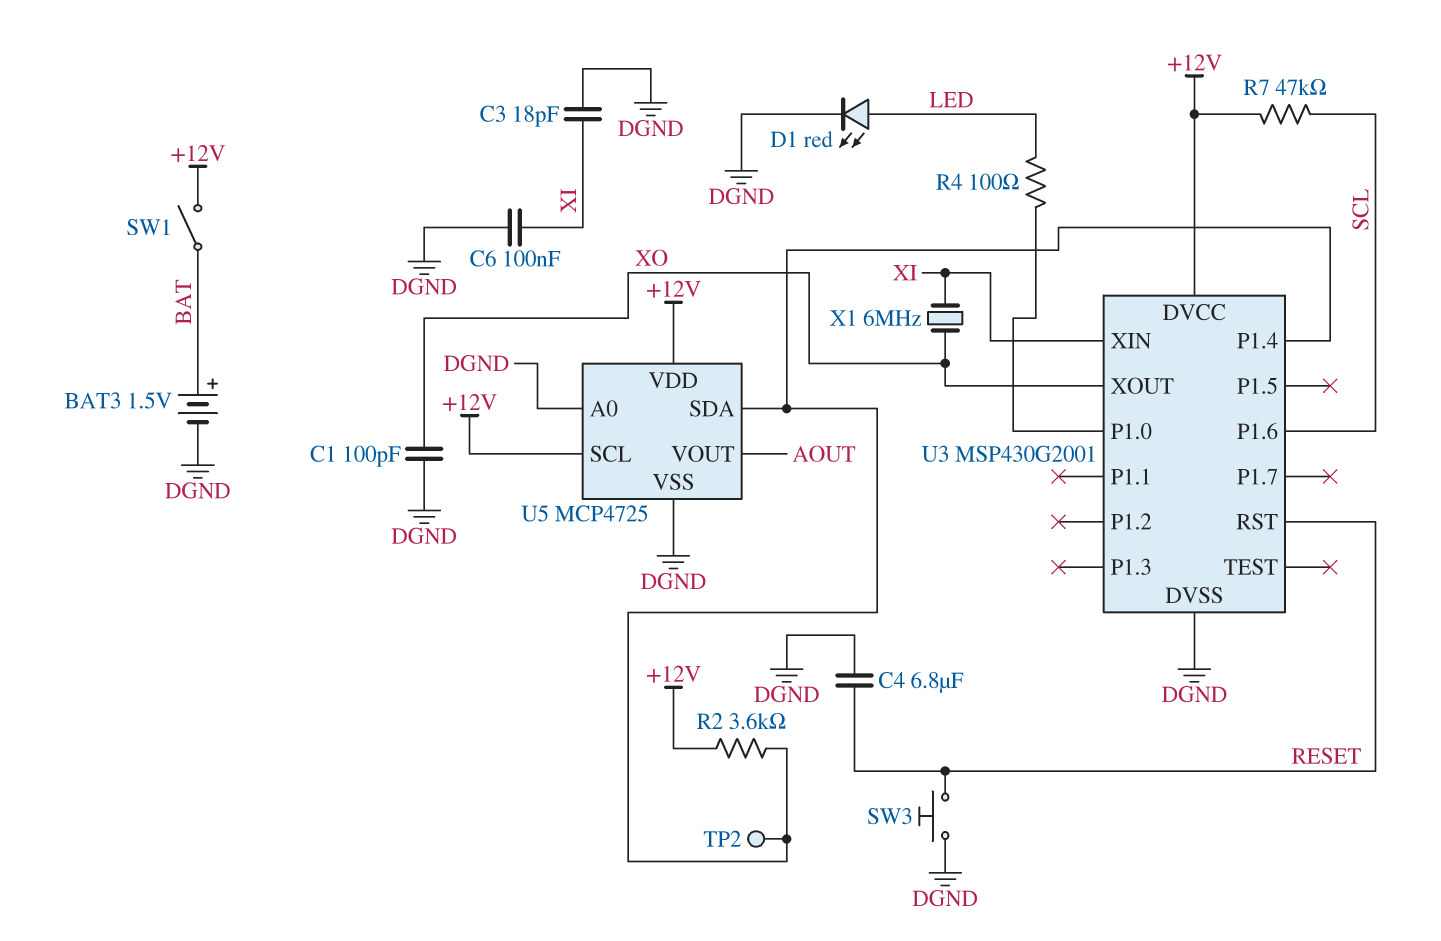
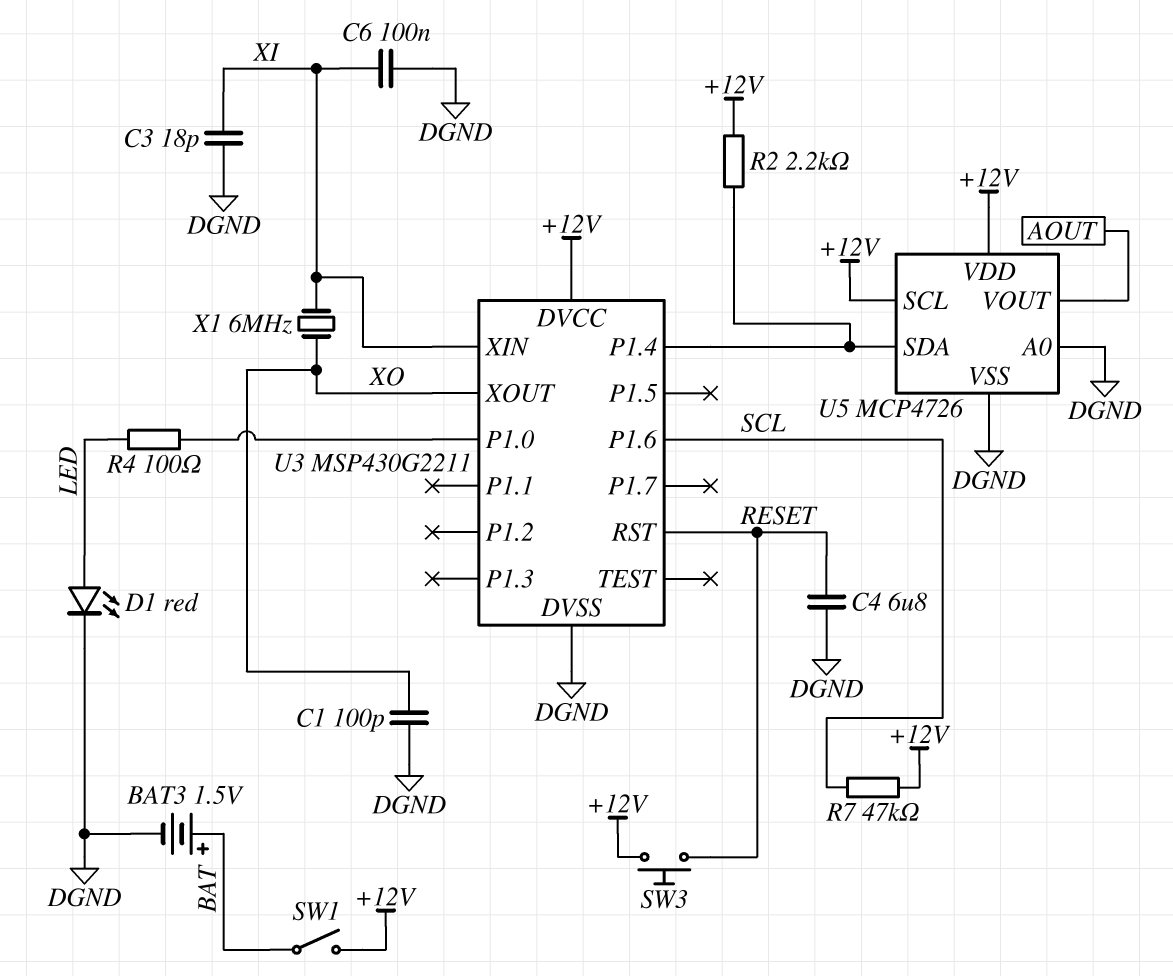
R2: 3.6k (+12V, U3/P1.4) -> 2.2k (+12V, U3/P1.4)
SW3: button (DGND, RESET) -> button (+12V, RESET)
TP2: test point (U3/P1.4) -> none
U3: MSP430G2001 -> MSP430G2211
U5: MCP4725 -> MCP4726

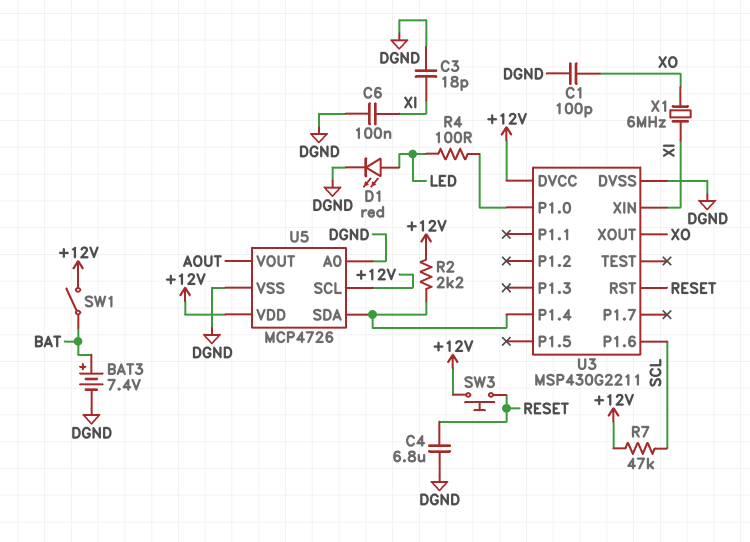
BAT3: 1.5V (plus BAT, minus DGND) -> 7.4V (plus BAT, minus DGND)

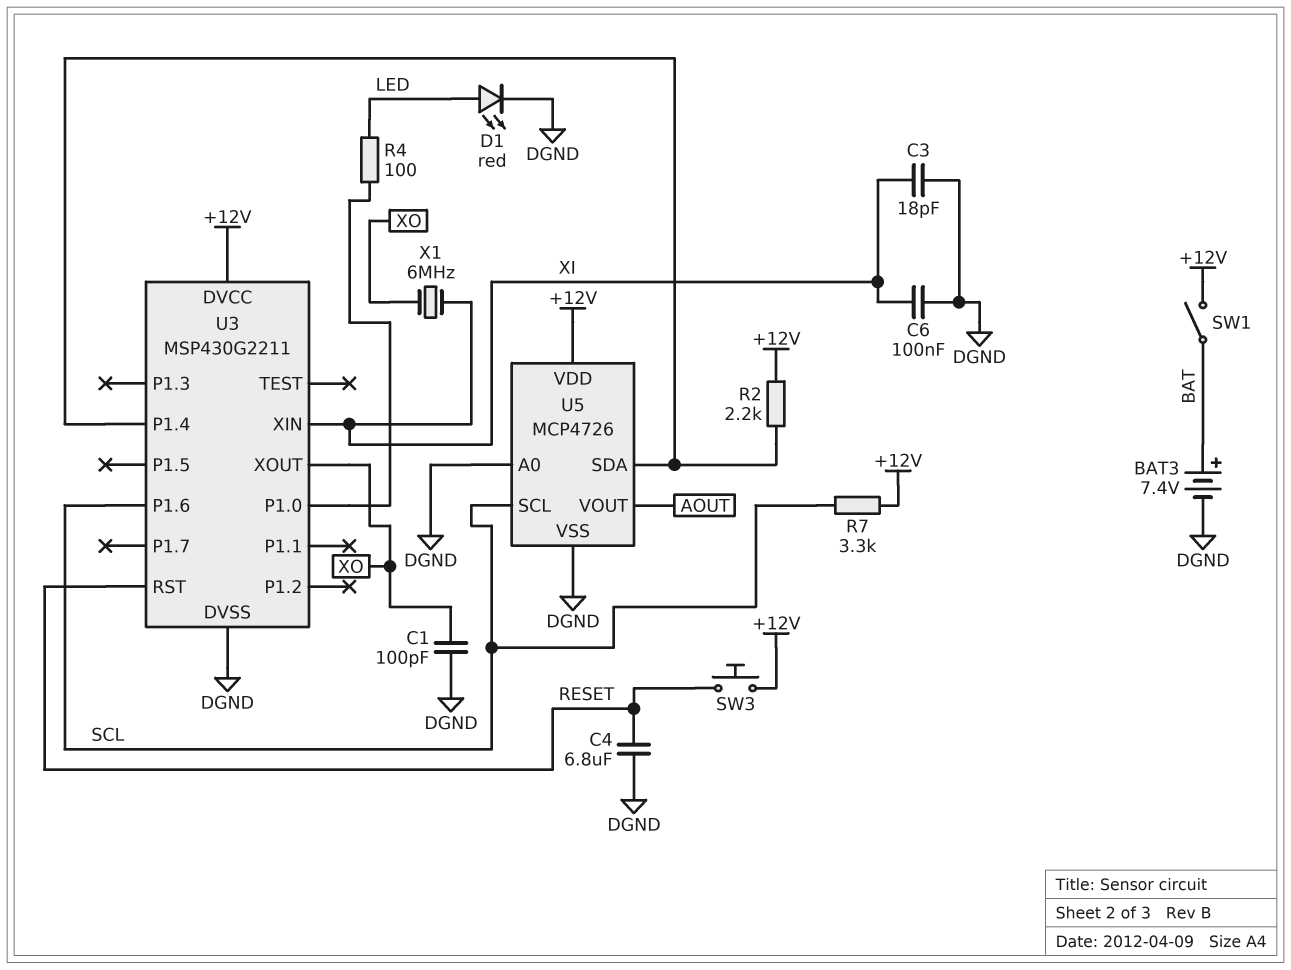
R7: 47k (+12V, SCL) -> 3.3k (+12V, SCL)
U5 pin SCL: +12V -> SCL

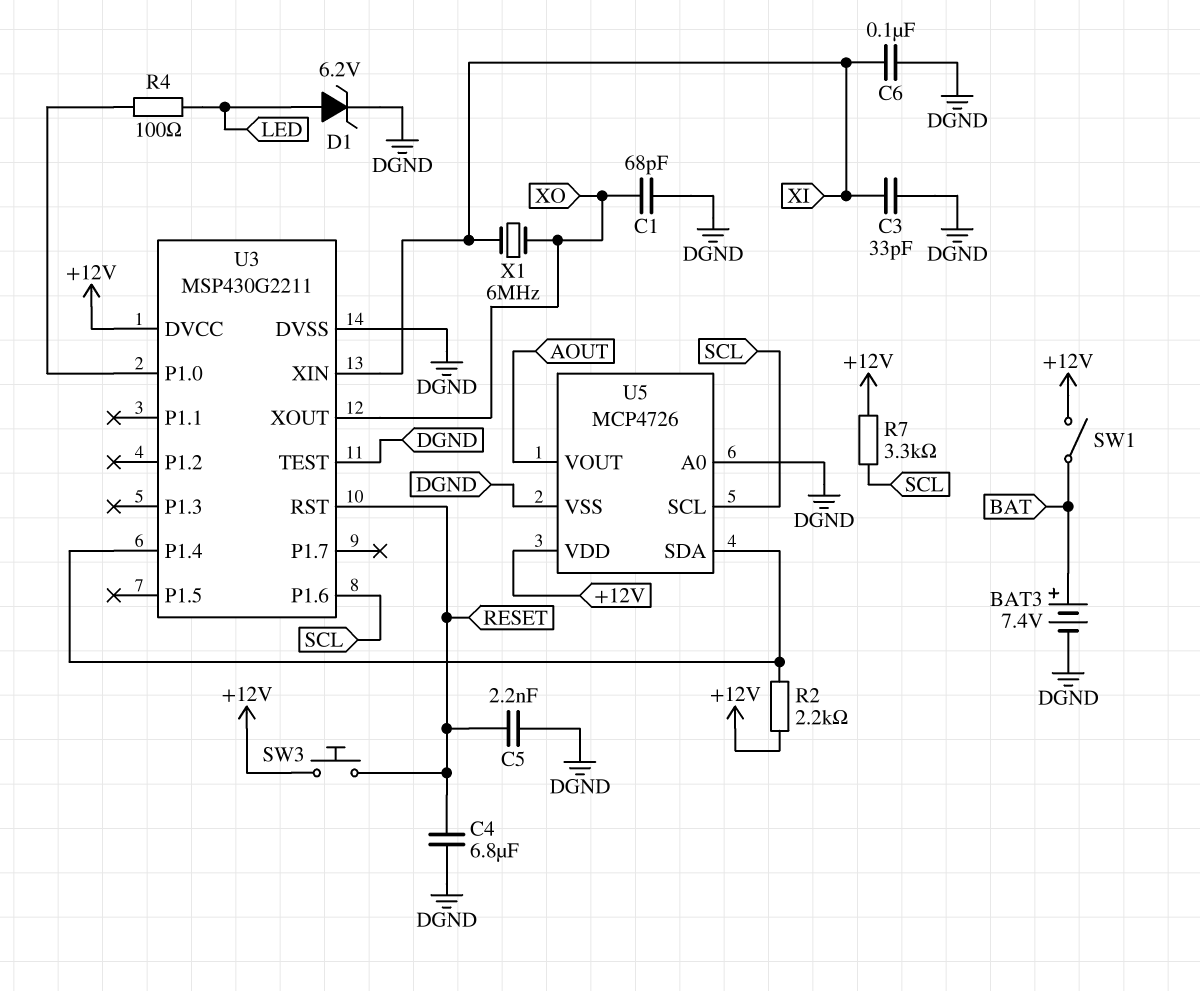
C1: 100pF (DGND, XO) -> 68pF (DGND, XO)
C3: 18pF (DGND, XI) -> 33pF (DGND, XI)
C5: none -> 2.2nF (DGND, RESET)
D1: LED red (A LED, K DGND) -> zener 6.2V (A LED, K DGND)
U3 pin TEST: none -> DGND

